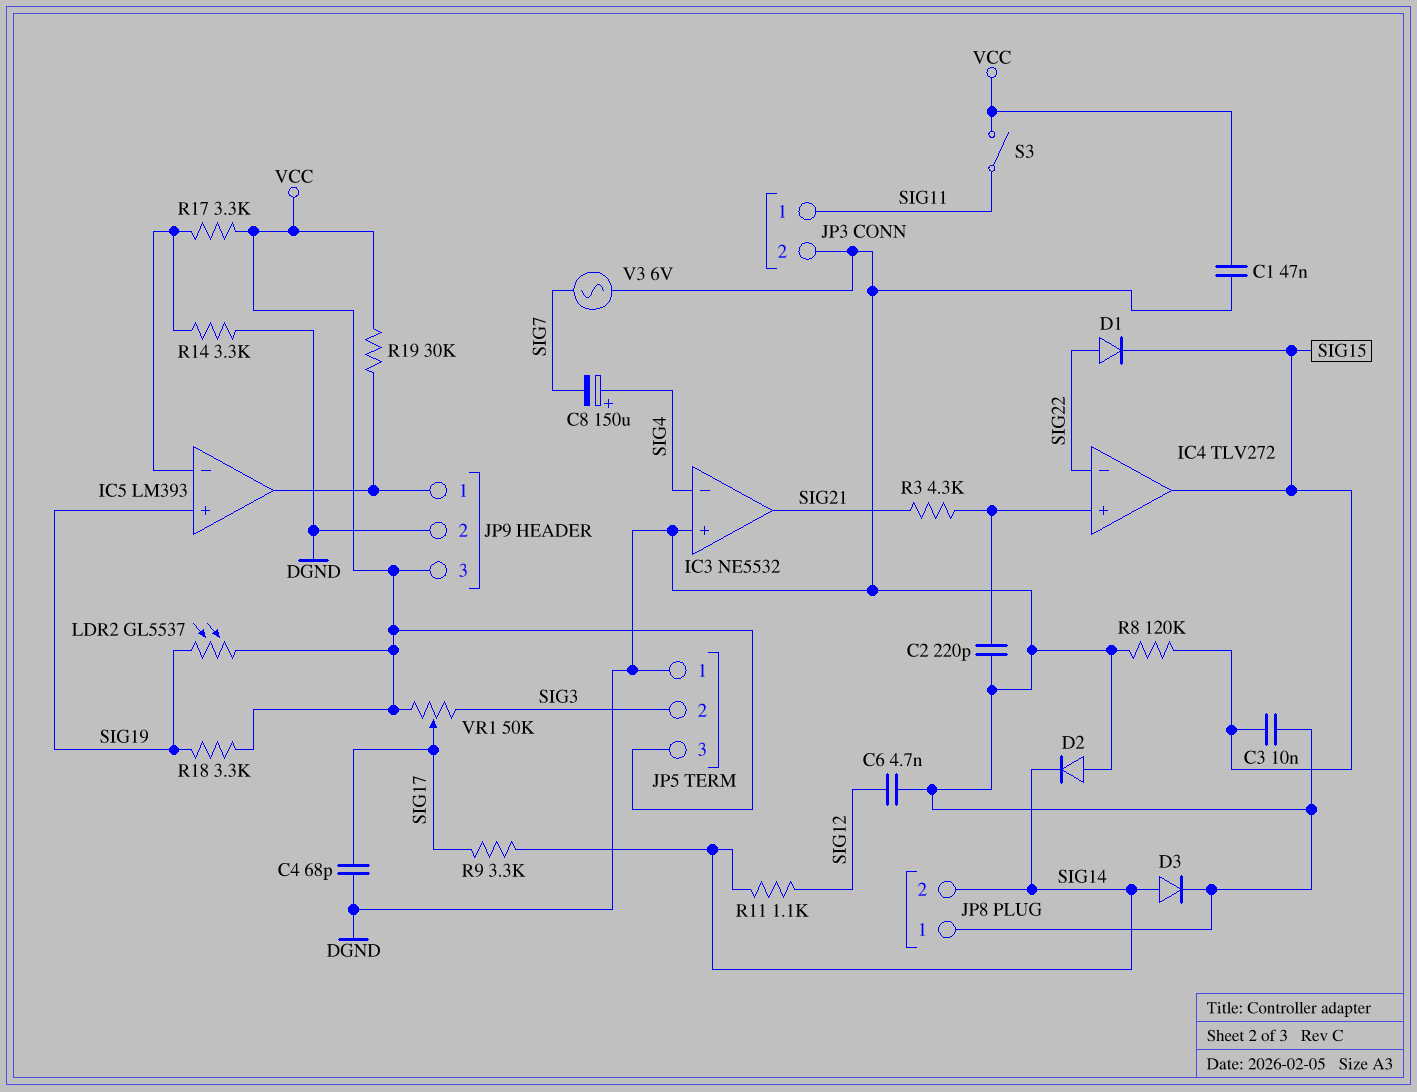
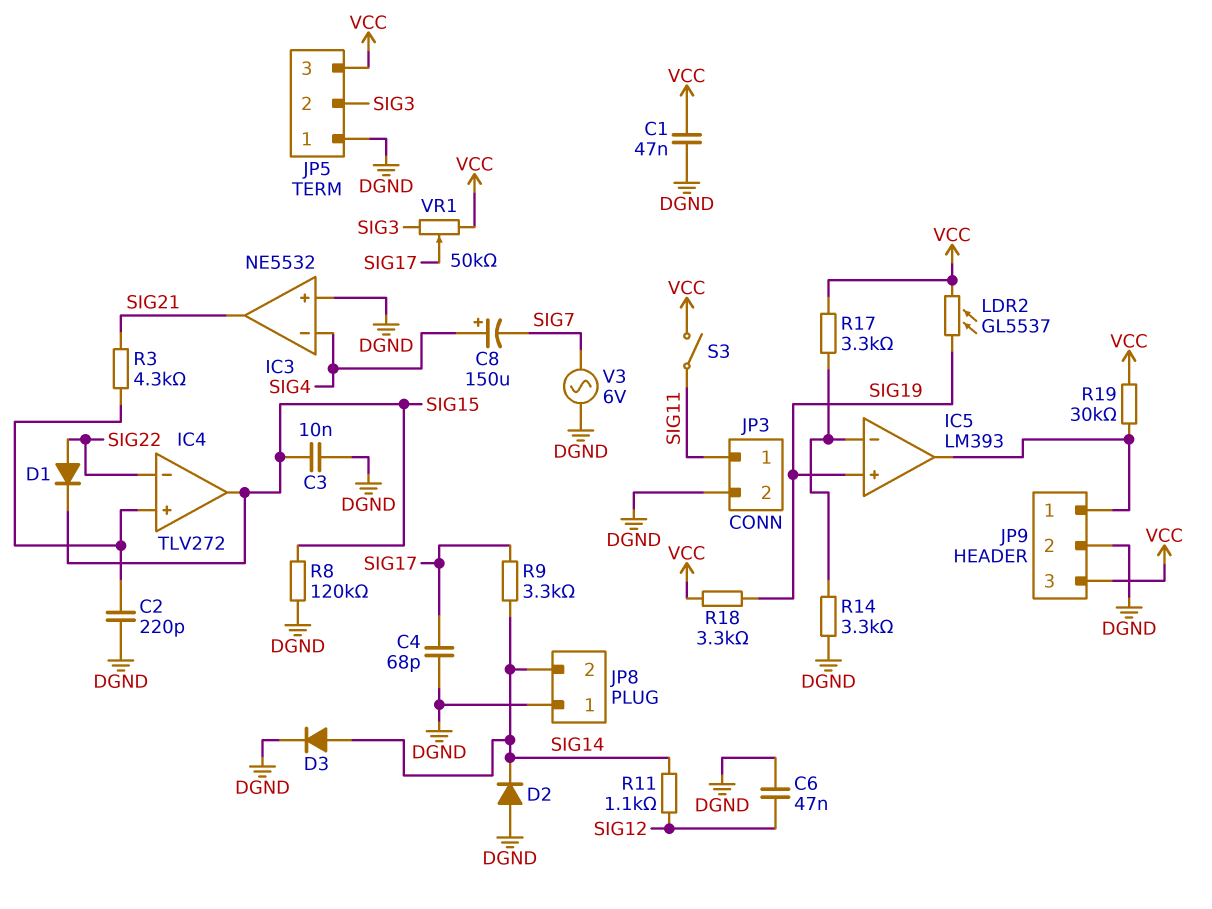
C6: 4.7nF (DGND, SIG12) -> 47nF (DGND, SIG12)

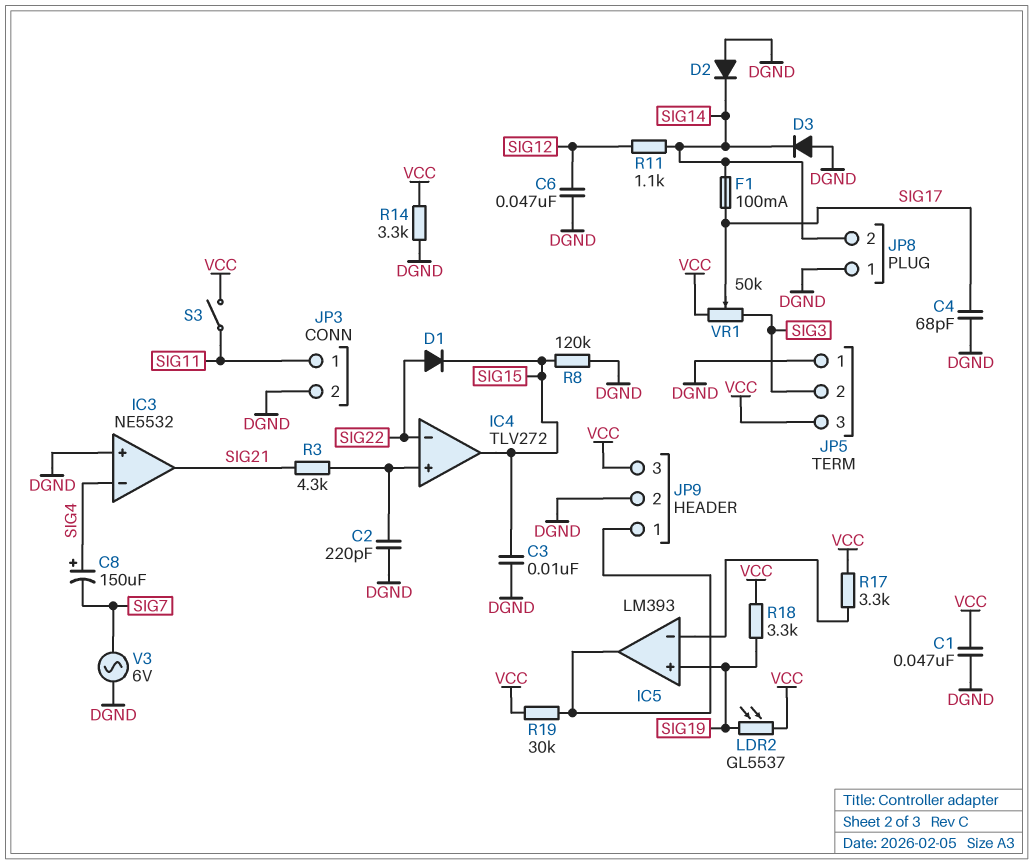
D3: diode (A SIG14, K DGND) -> diode (A DGND, K SIG14)
F1: none -> 100mA (SIG14, SIG17)
R9: 3.3k (SIG14, SIG17) -> none
R14: 3.3k (DGND, IC5/in-) -> 3.3k (DGND, VCC)

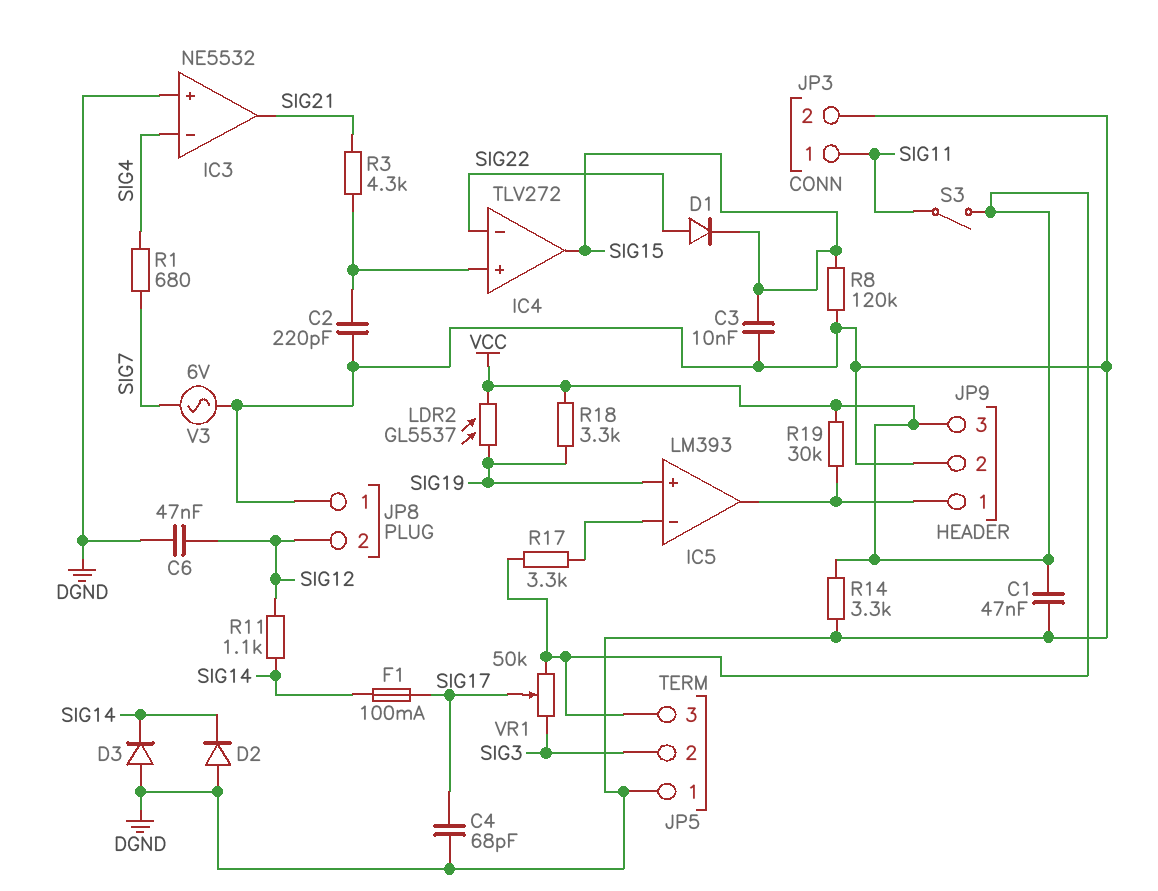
C8: 150uF (plus SIG4, minus SIG7) -> none
JP8 pin 2: SIG14 -> SIG12
R1: none -> 680 (SIG4, SIG7)

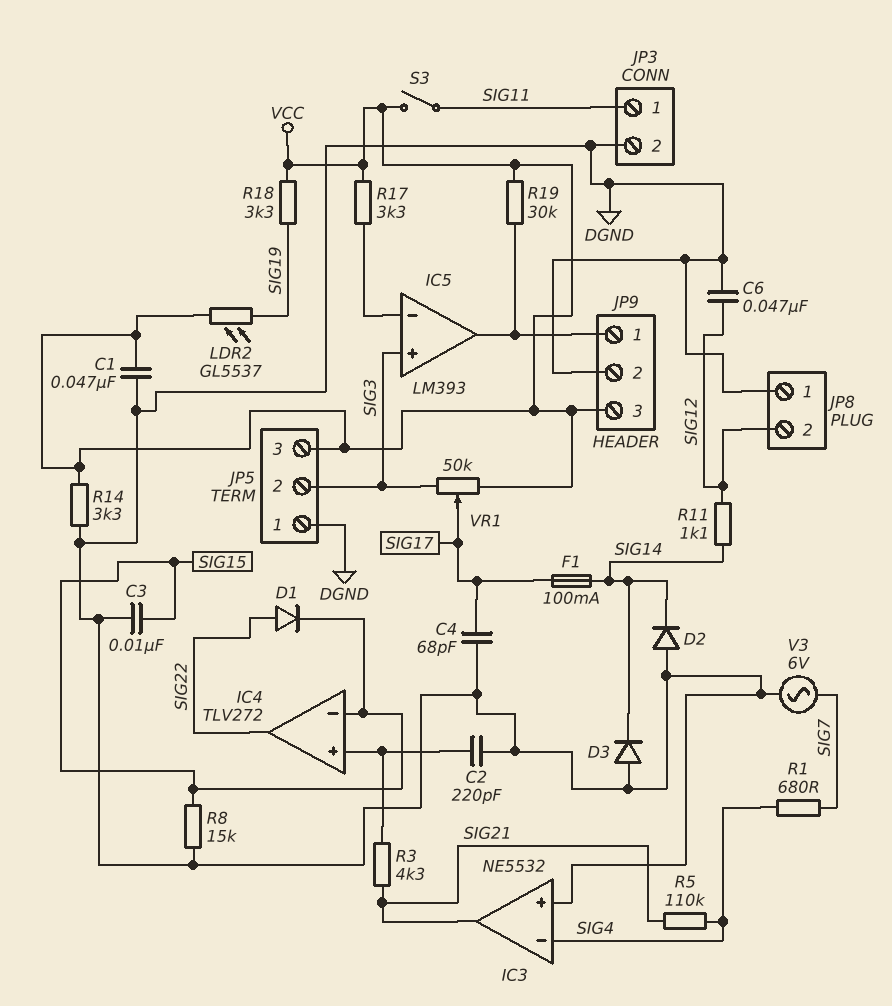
IC4 pin in-: SIG22 -> SIG15
IC4 pin out: SIG15 -> SIG22
IC5 pin in+: SIG19 -> SIG3
R5: none -> 110k (SIG4, SIG21)
R8: 120k (DGND, SIG15) -> 15k (DGND, SIG15)

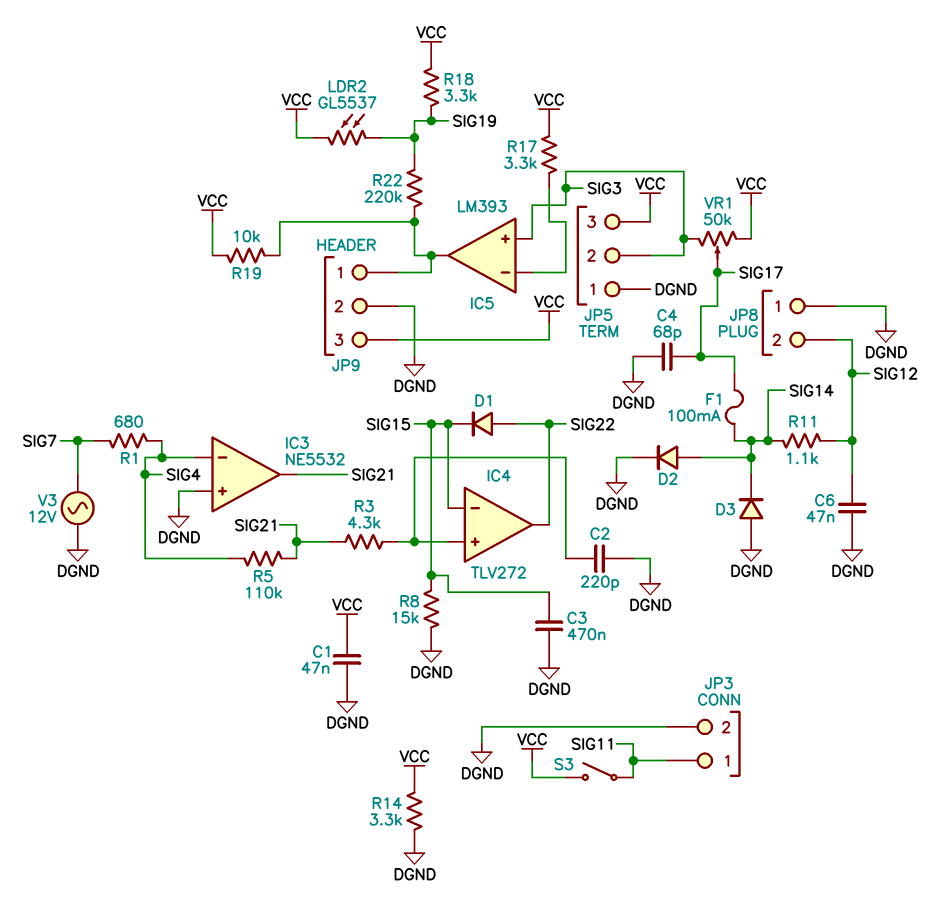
C3: 10nF (DGND, SIG15) -> 470nF (DGND, SIG15)
D2: diode (A DGND, K SIG14) -> diode (A SIG14, K DGND)
R19: 30k (IC5/out, VCC) -> 10k (IC5/out, VCC)
R22: none -> 220k (IC5/out, SIG19)
V3: AC 6V (DGND, SIG7) -> AC 12V (DGND, SIG7)

